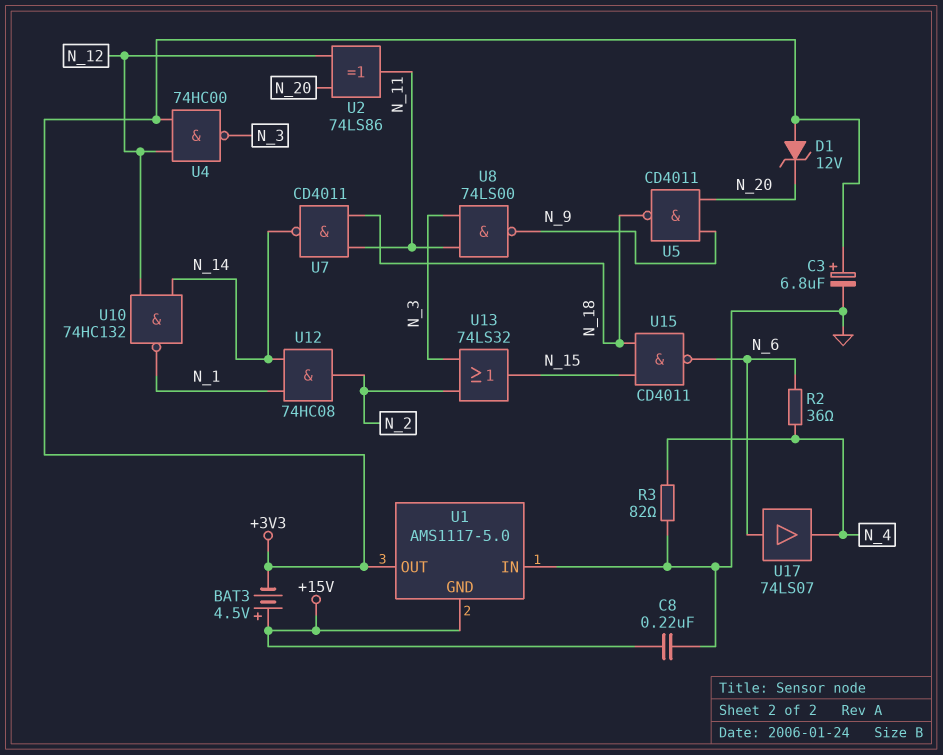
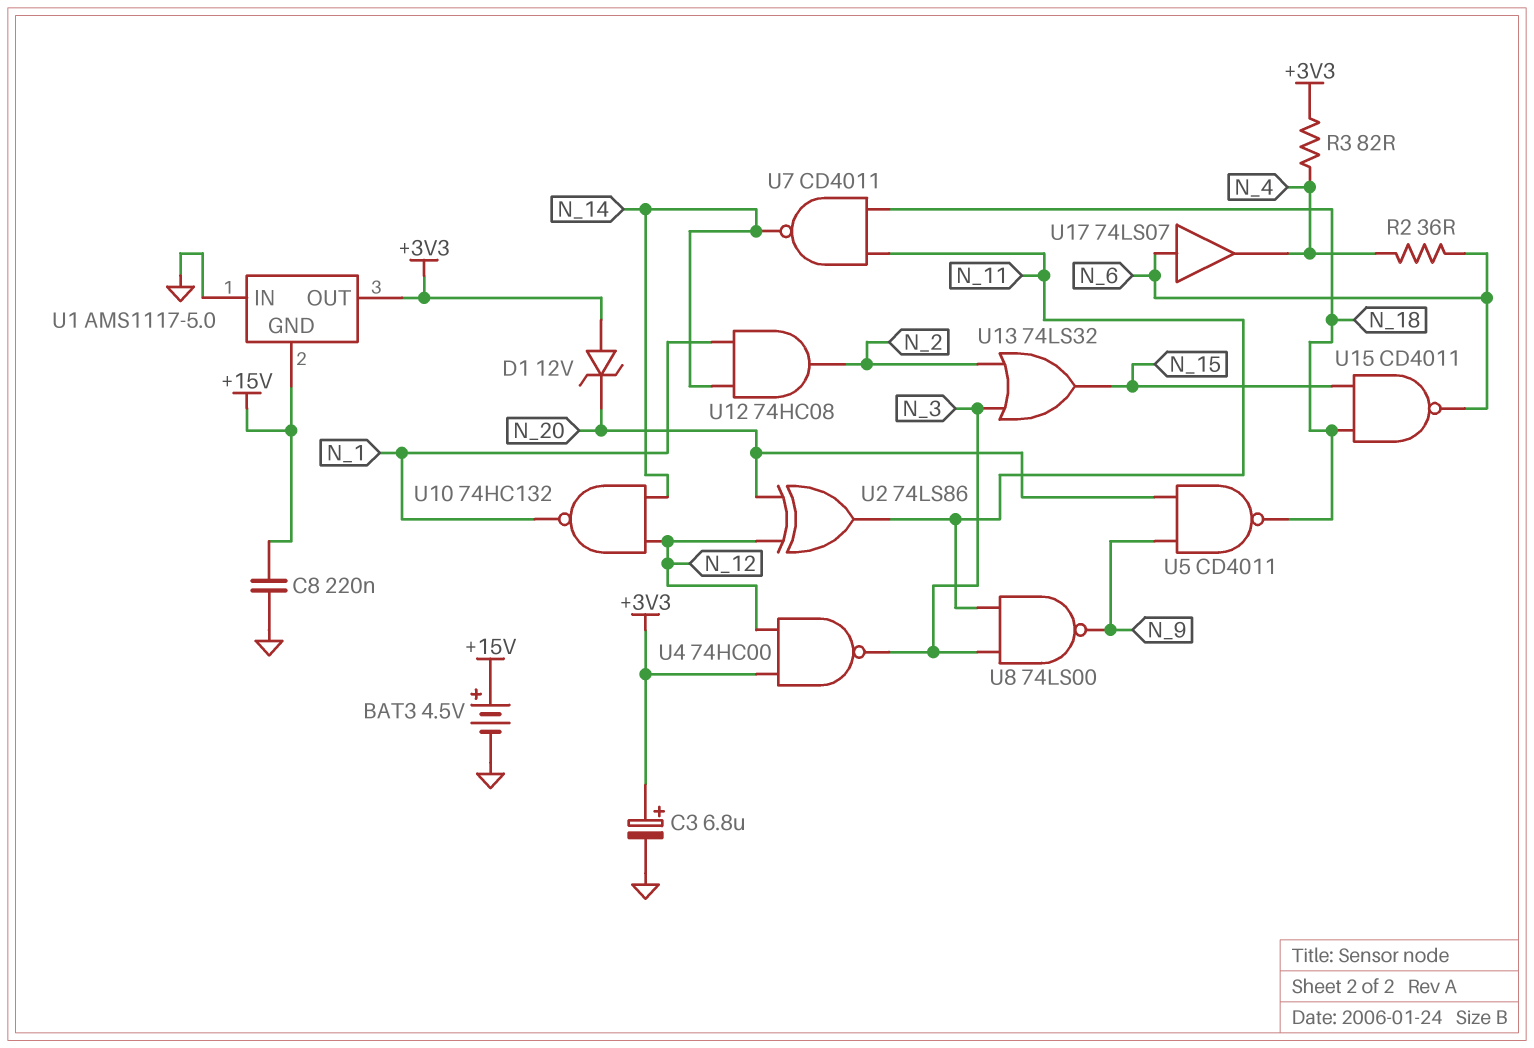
BAT3: 4.5V (plus +15V, minus +3V3) -> 4.5V (plus +15V, minus GND)
R3: 82 (GND, N_4) -> 82 (+3V3, N_4)

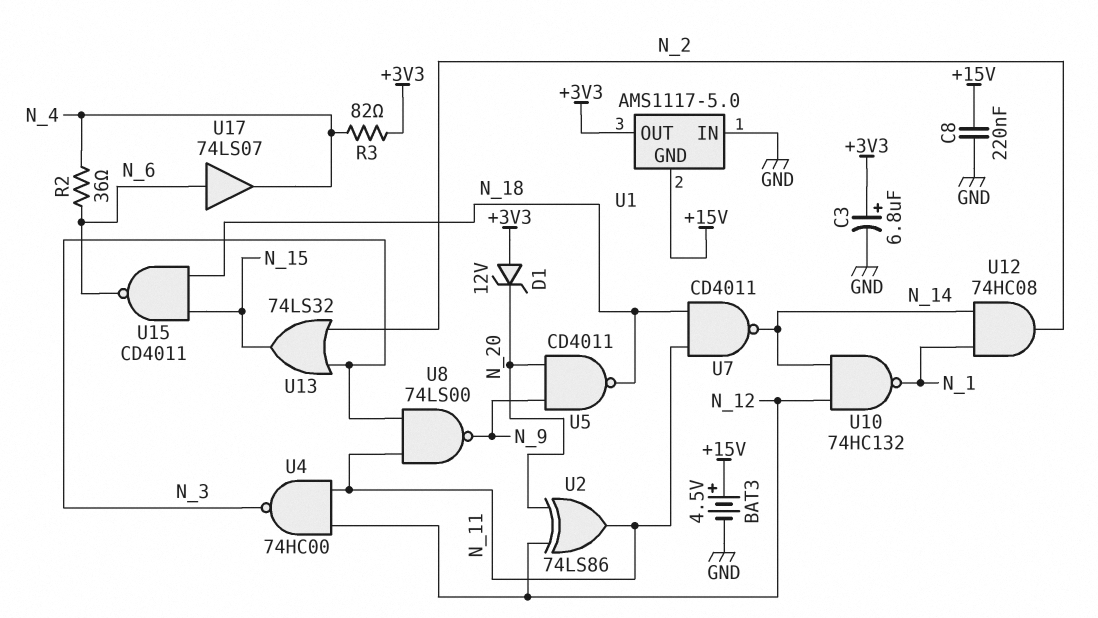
U4: NAND 74HC00 (in +3V3, in N_12, out N_3) -> NAND 74HC00 (in N_11, in N_12, out N_3)

